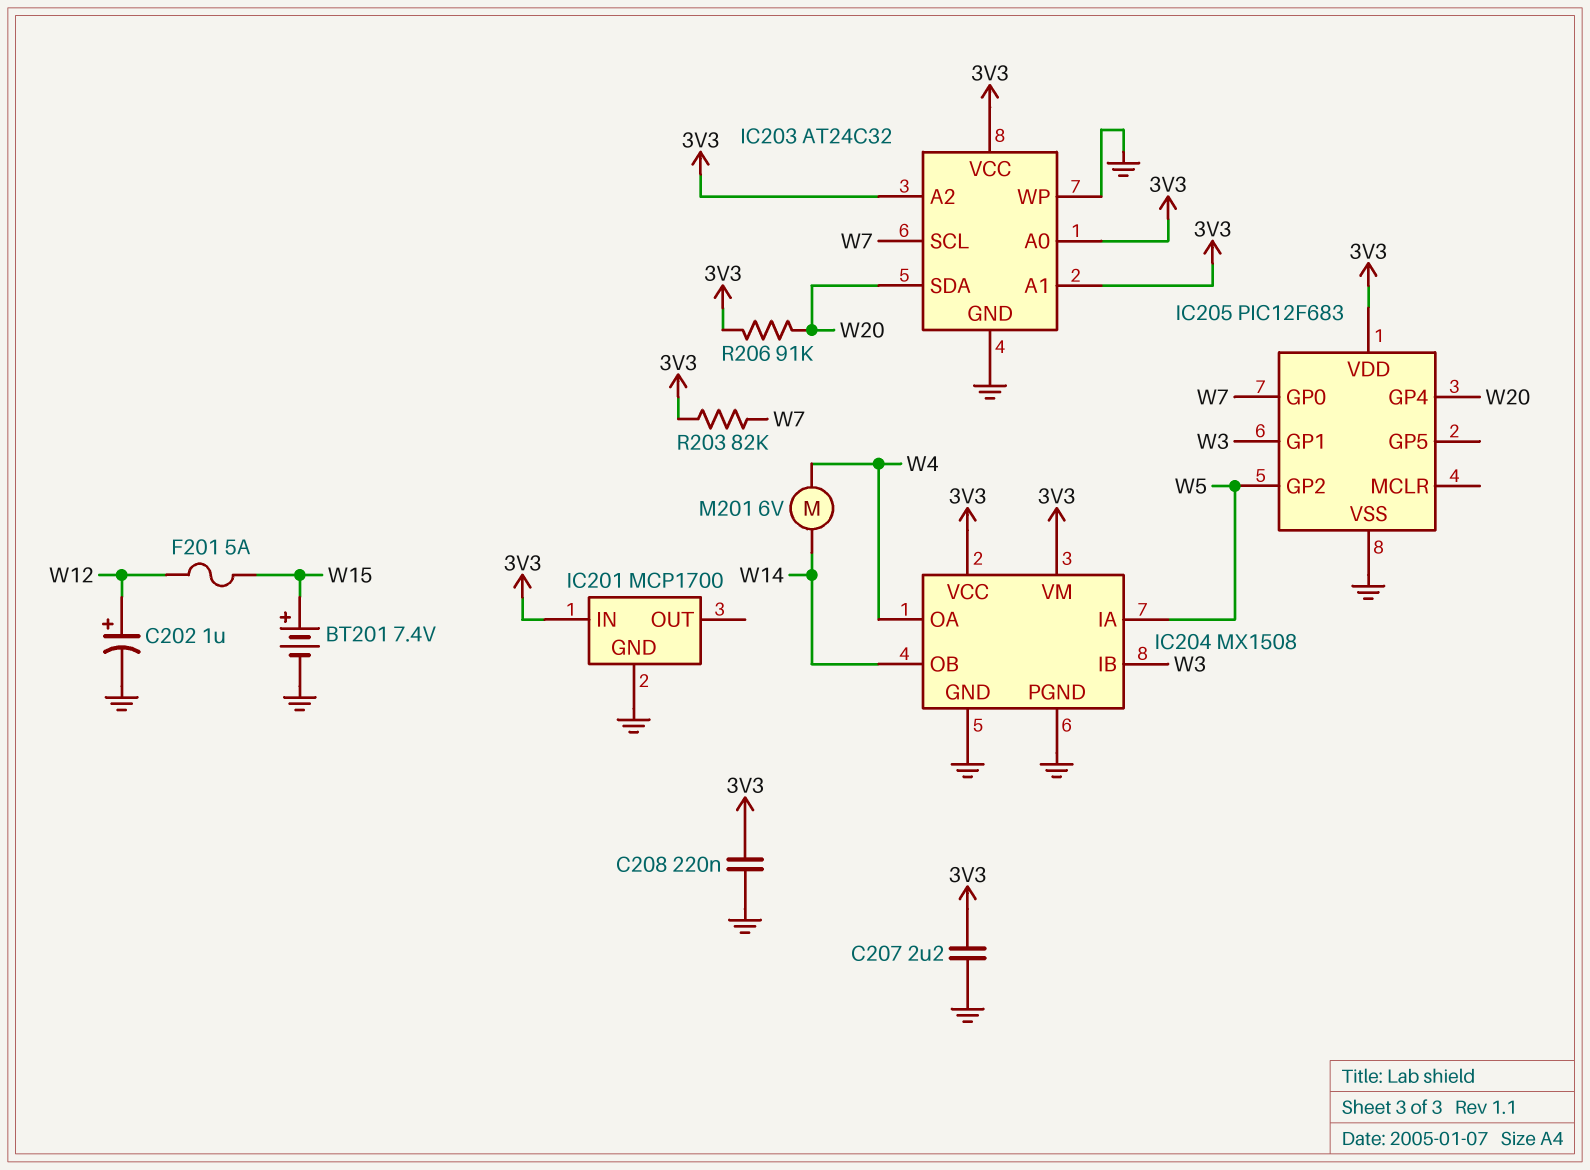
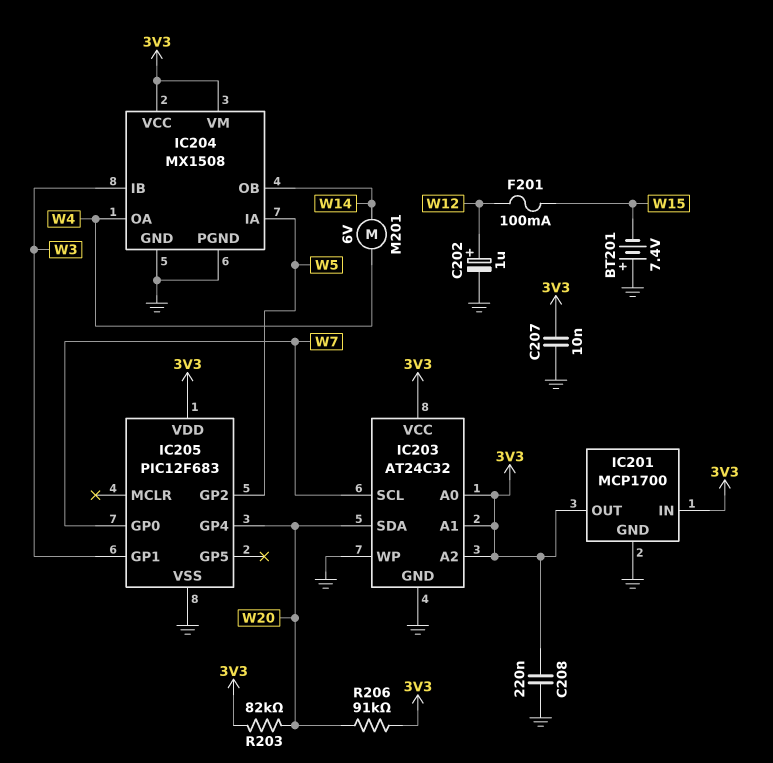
BT201: 7.4V (plus W15, minus GND) -> 7.4V (plus GND, minus W15)
C207: 2.2uF (3V3, GND) -> 10nF (3V3, GND)
F201: 5A (W12, W15) -> 100mA (W12, W15)
IC201 pin OUT: none -> 3V3
R203: 82k (3V3, W7) -> 82k (3V3, W20)

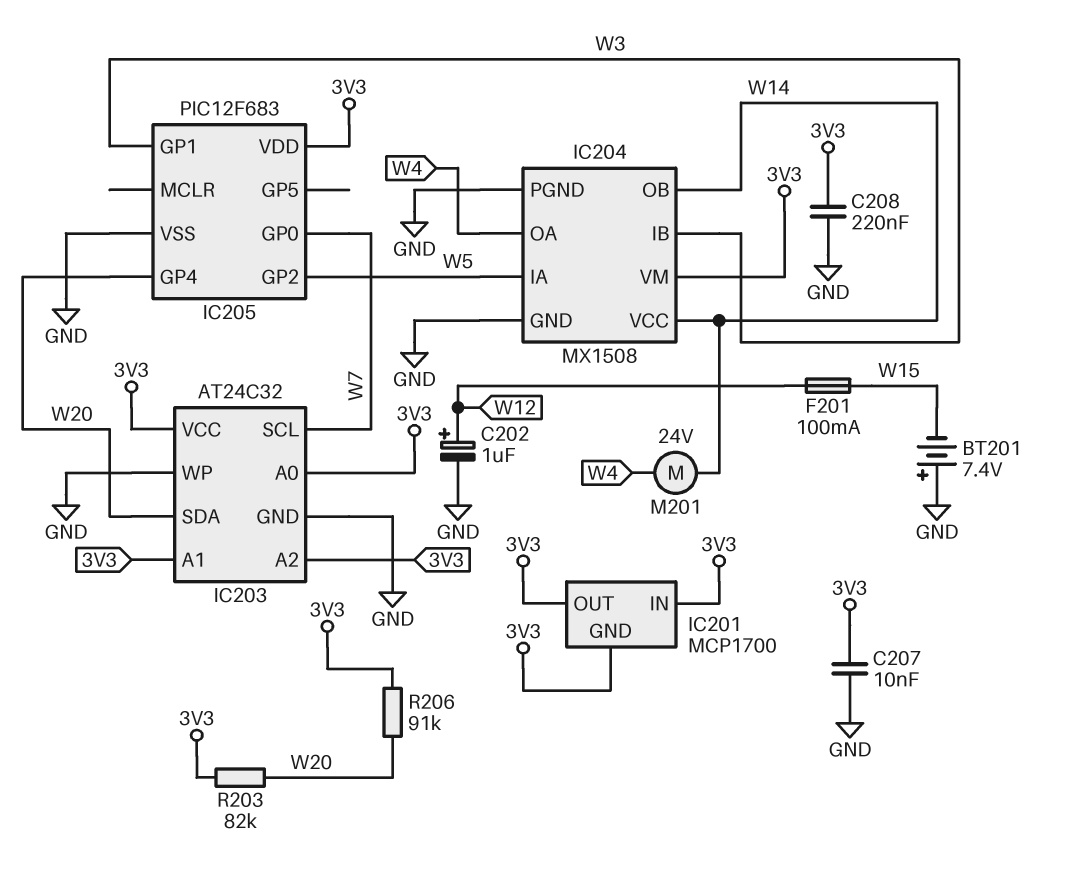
IC201 pin GND: GND -> 3V3
IC204 pin VCC: 3V3 -> W14
M201: motor 6V (W4, W14) -> motor 24V (W4, W14)

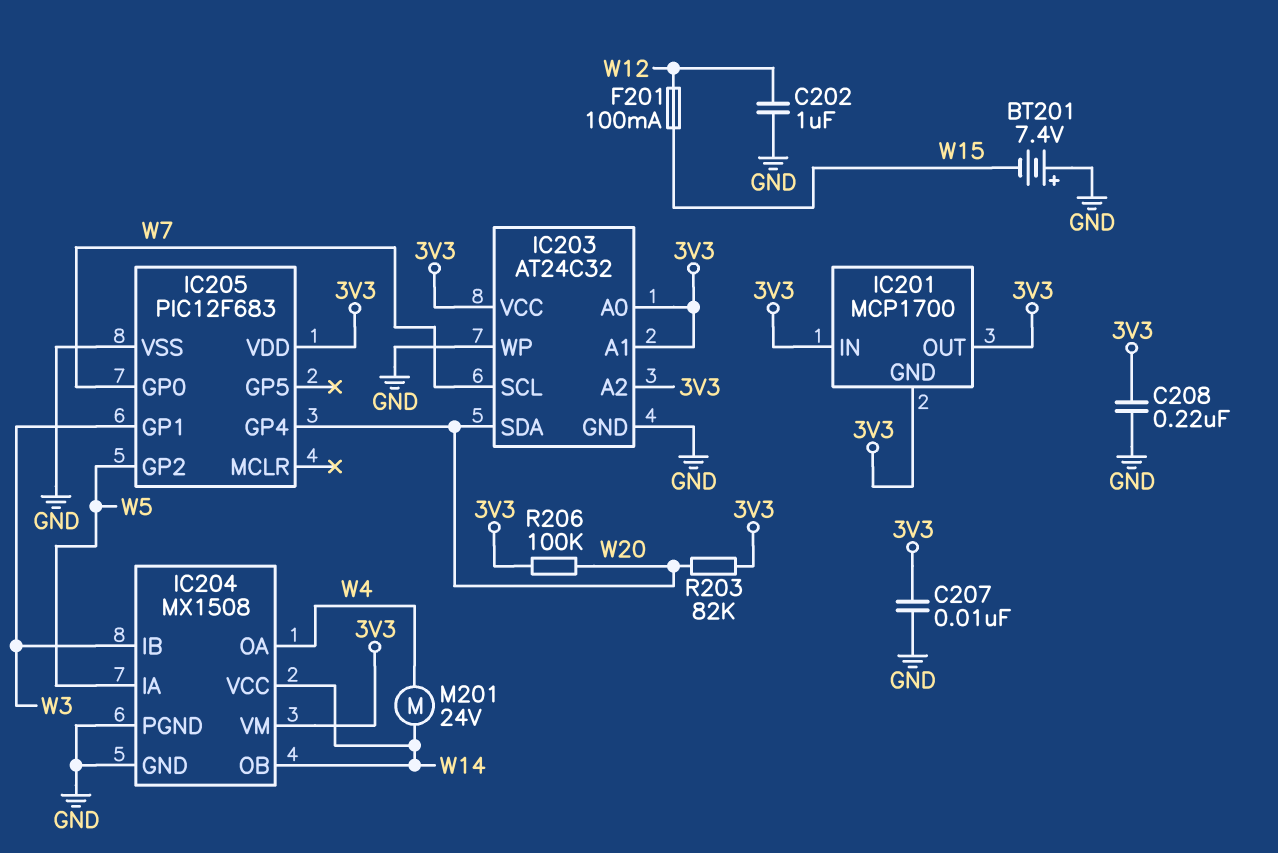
C202: 1uF (plus W12, minus GND) -> 1uF (GND, W12)
R206: 91k (3V3, W20) -> 100k (3V3, W20)

